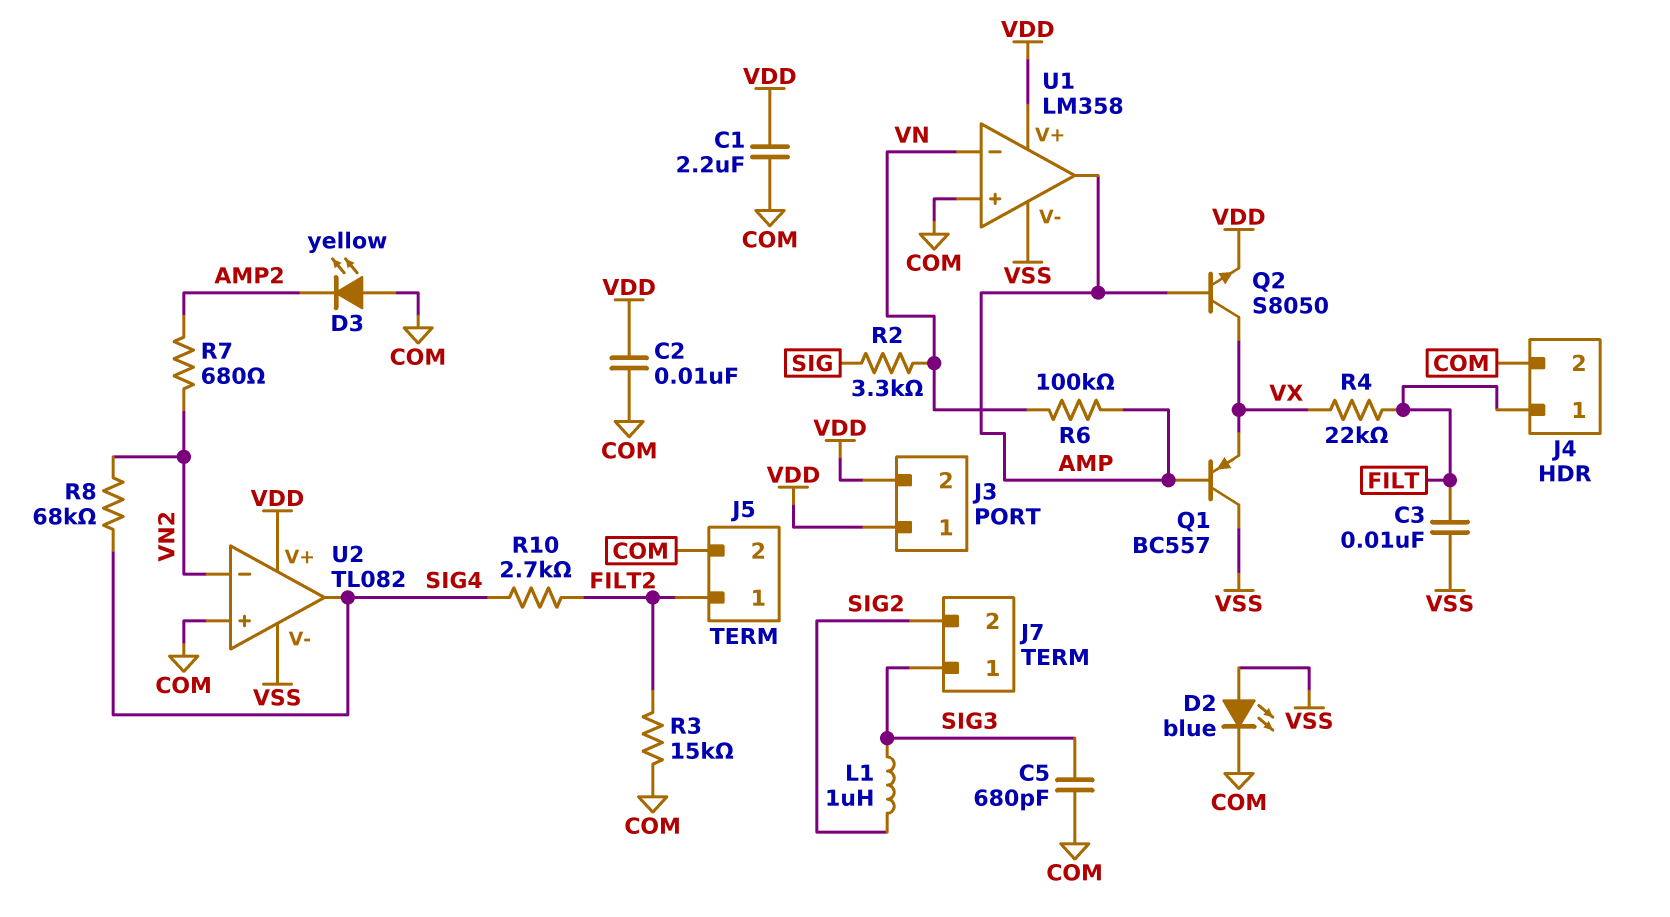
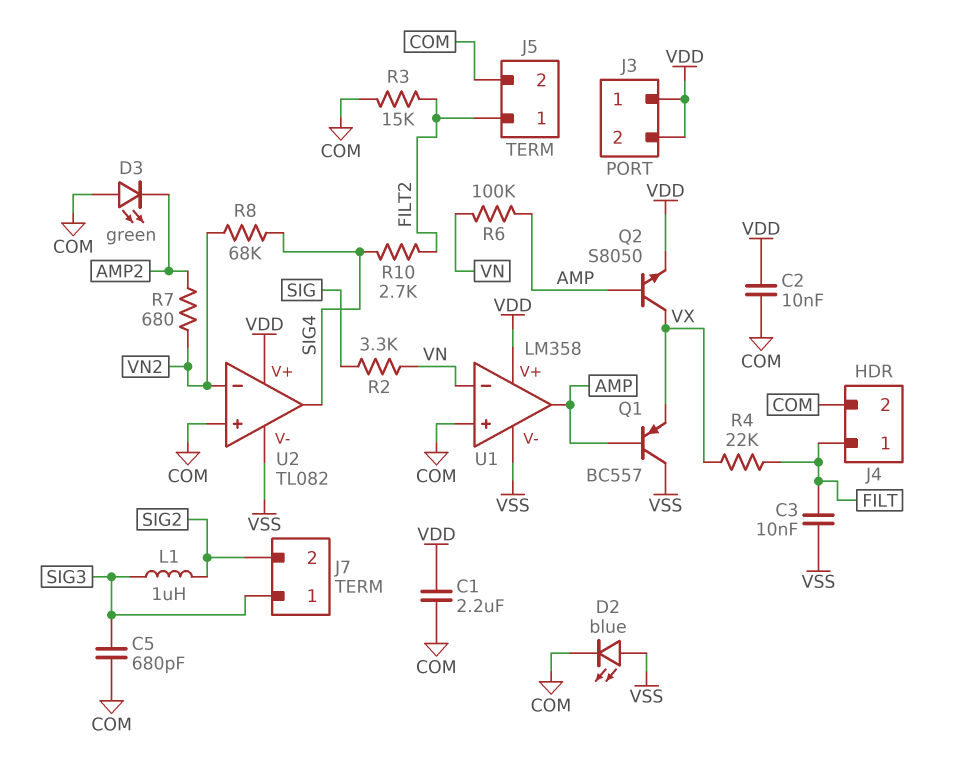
D3: LED yellow (A COM, K AMP2) -> LED green (A COM, K AMP2)

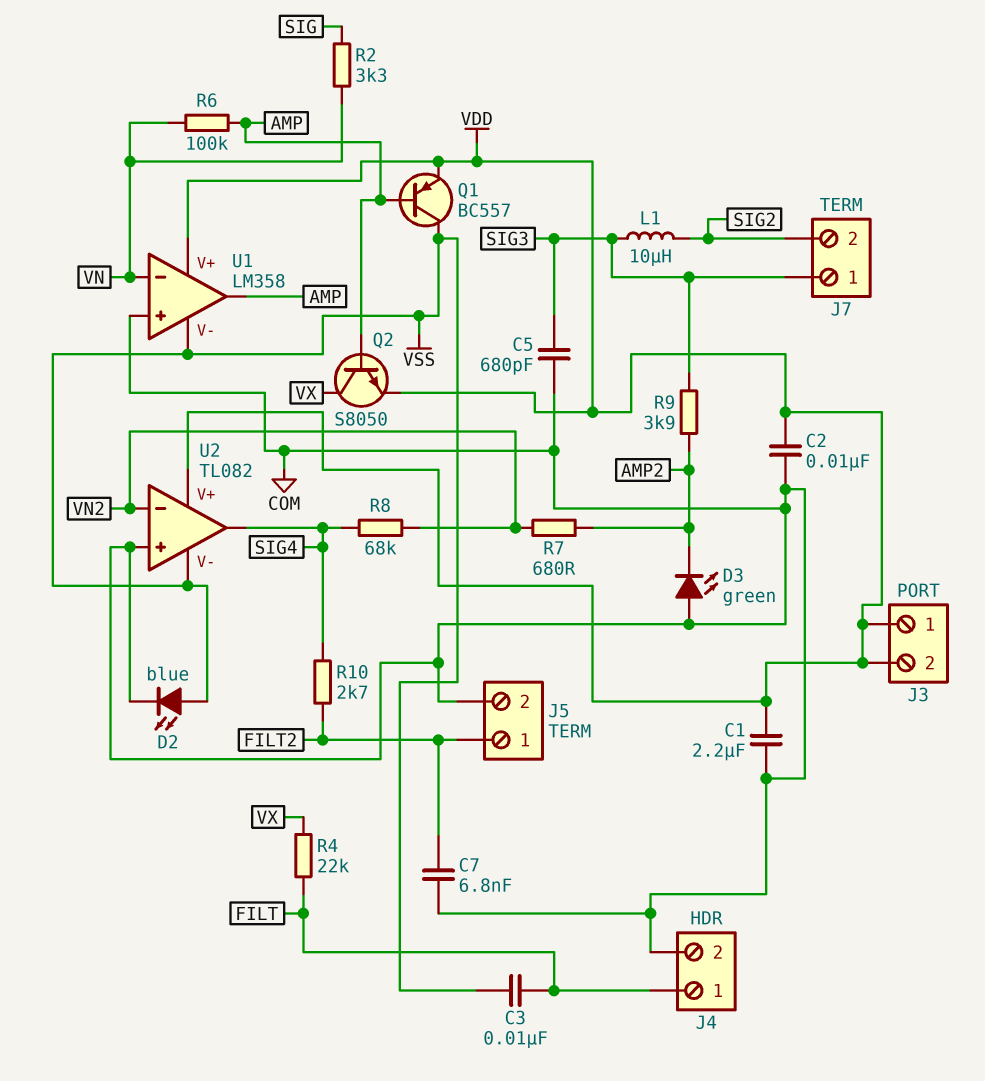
C7: none -> 6.8nF (COM, FILT2)
L1: 1uH (SIG2, SIG3) -> 10uH (SIG2, SIG3)
Q1: PNP BC557 (B AMP, C VSS, E VX) -> PNP BC557 (B AMP, C VSS, E VDD)
R3: 15k (COM, FILT2) -> none
R9: none -> 3.9k (AMP2, SIG3)

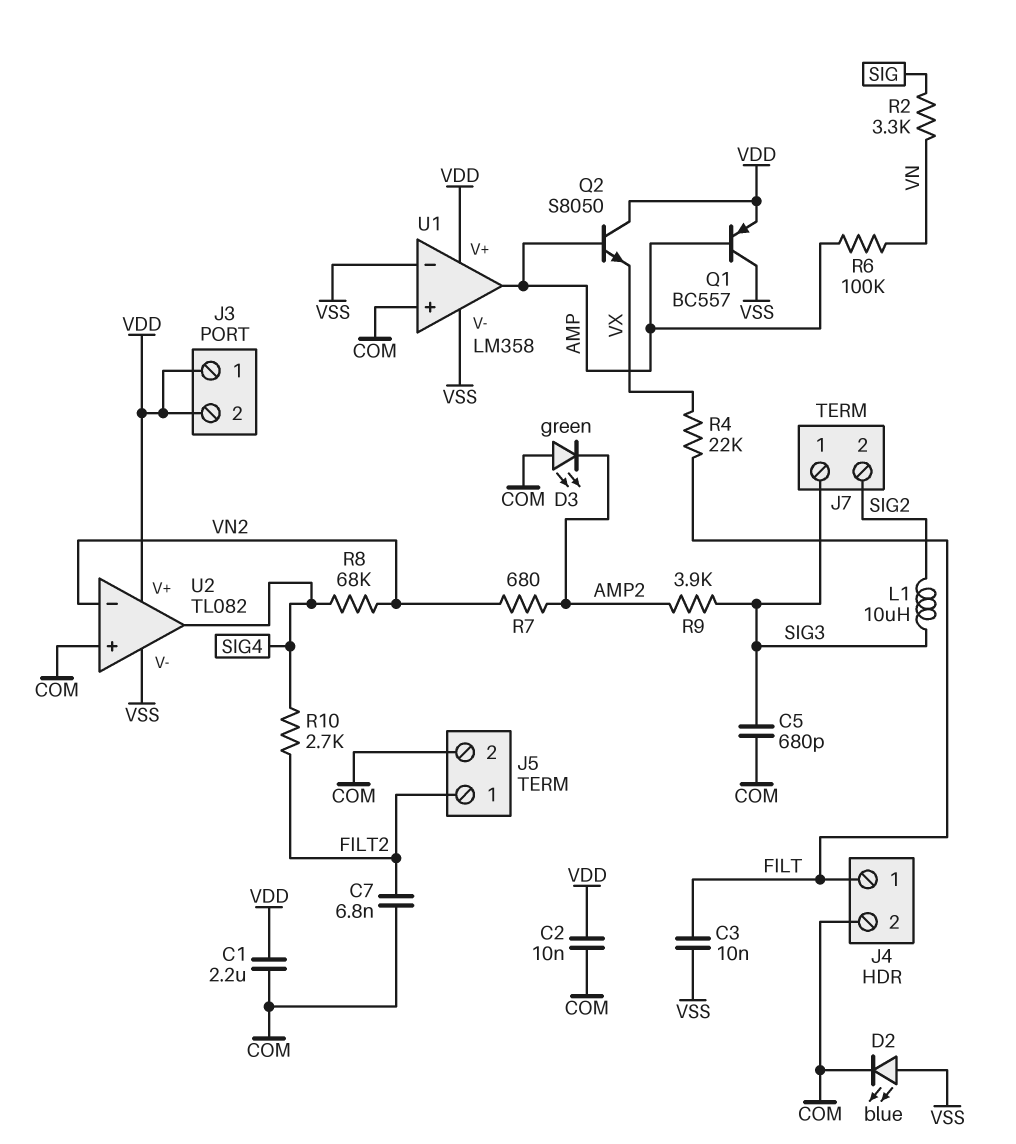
Q2: NPN S8050 (B AMP, C VX, E VDD) -> NPN S8050 (B AMP, C VDD, E VX)
U1 pin in-: VN -> VSS

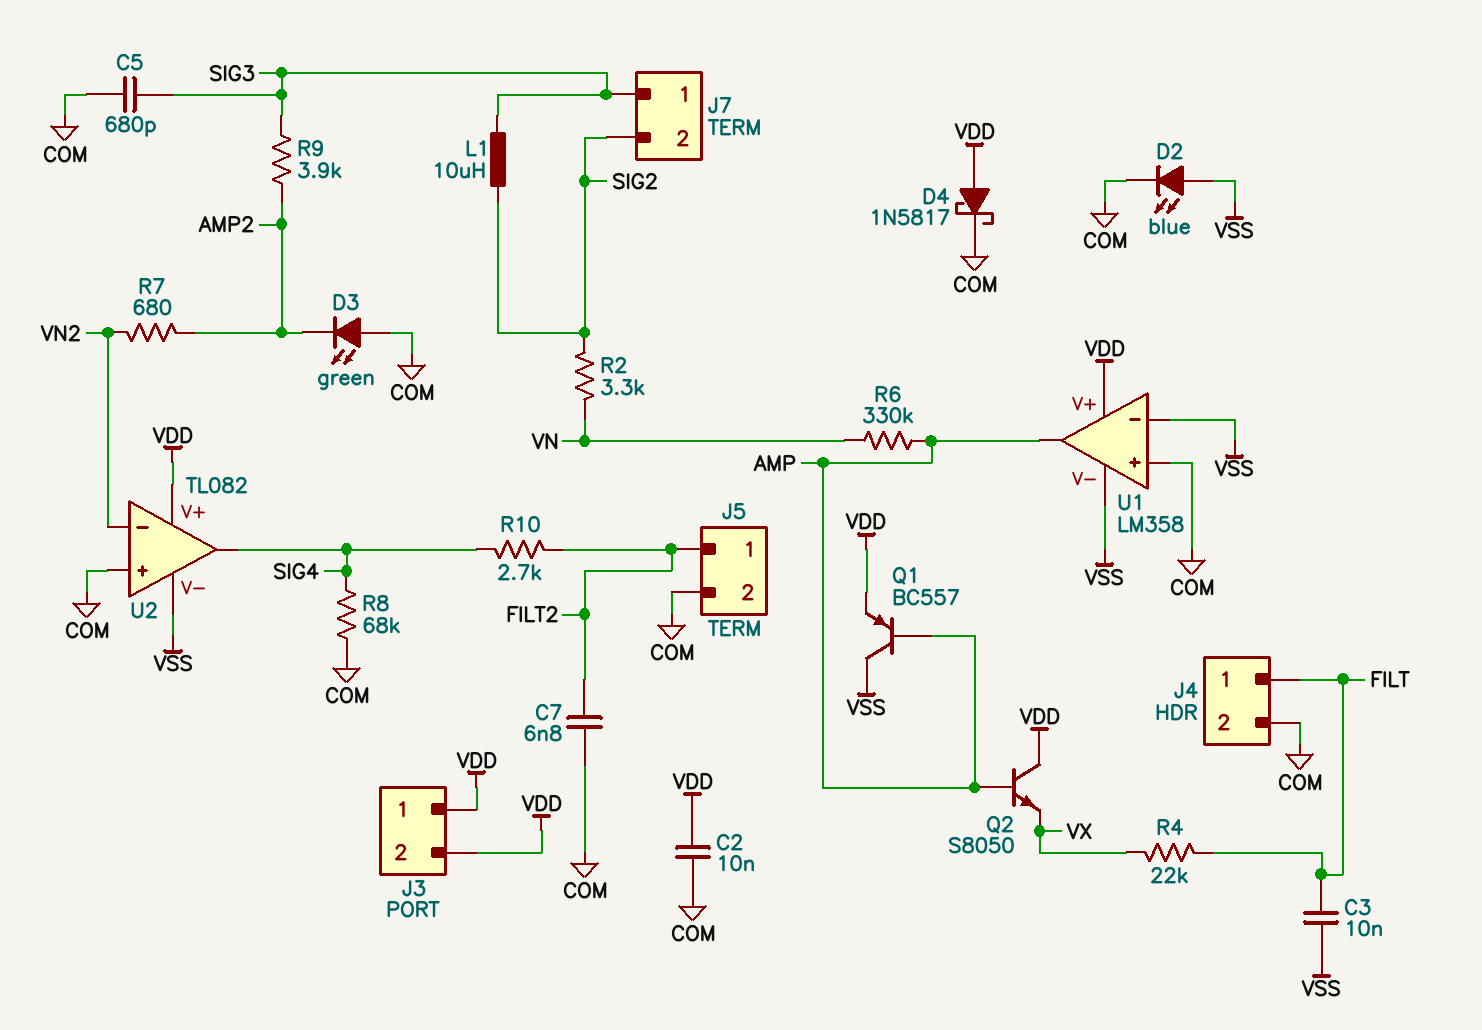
C1: 2.2uF (COM, VDD) -> none
D4: none -> schottky 1N5817 (A VDD, K COM)
R2: 3.3k (SIG, VN) -> 3.3k (SIG2, VN)
R6: 100k (AMP, VN) -> 330k (AMP, VN)
R8: 68k (SIG4, VN2) -> 68k (COM, SIG4)

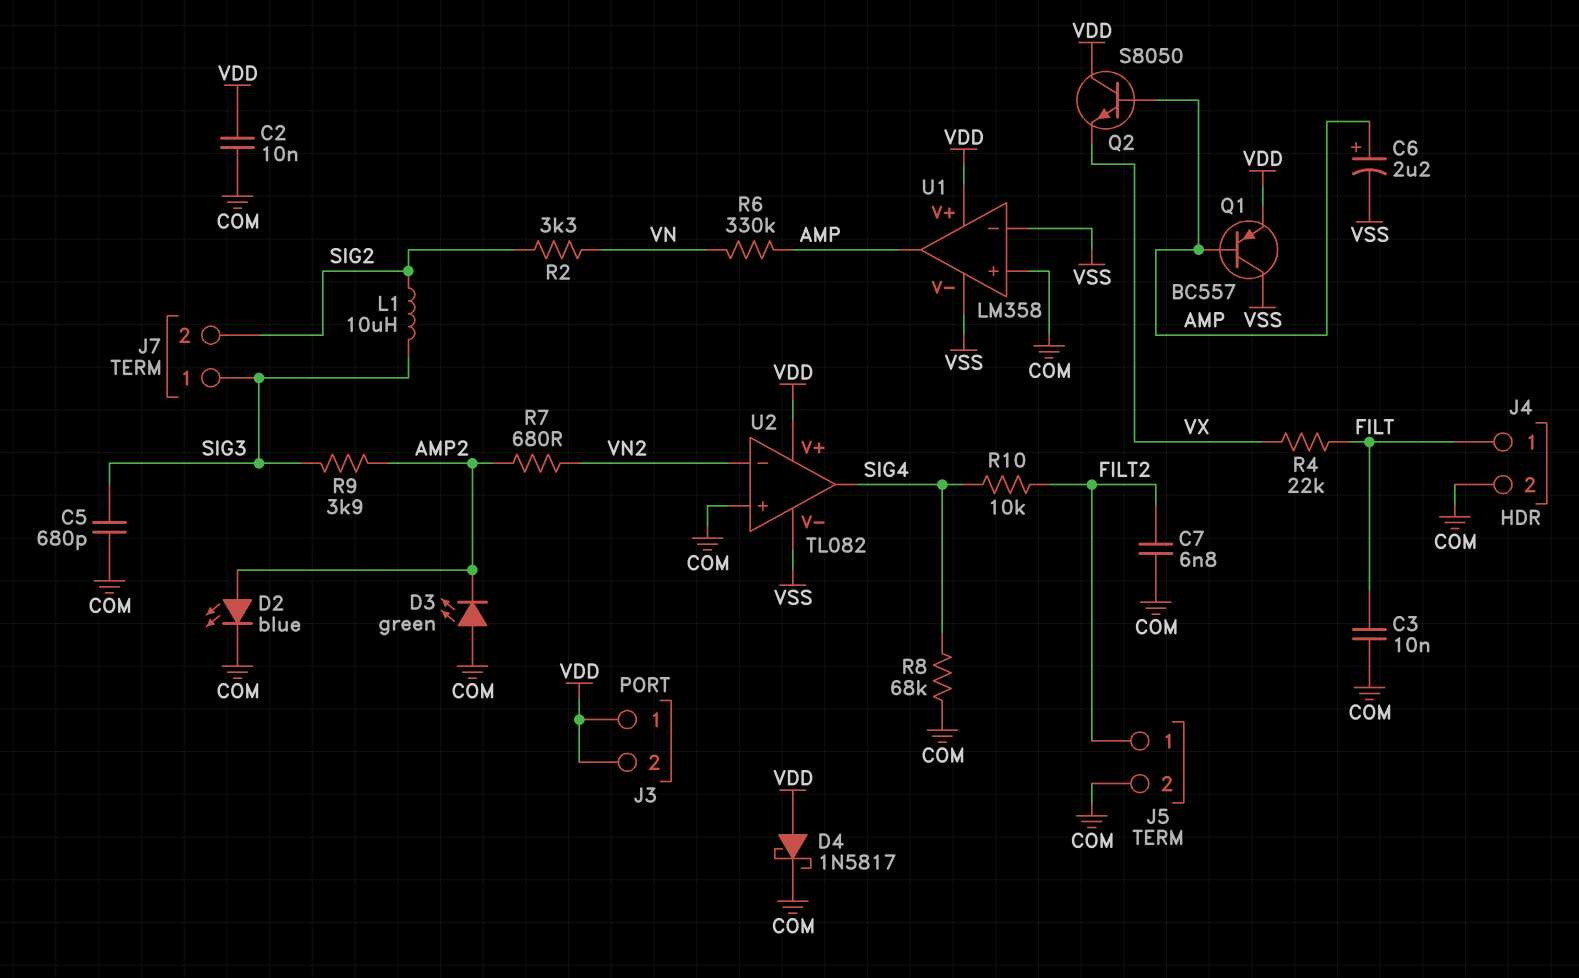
C3: 10nF (FILT, VSS) -> 10nF (COM, FILT)
C6: none -> 2.2uF (plus AMP, minus VSS)
D2: LED blue (A VSS, K COM) -> LED blue (A AMP2, K COM)
R10: 2.7k (FILT2, SIG4) -> 10k (FILT2, SIG4)

